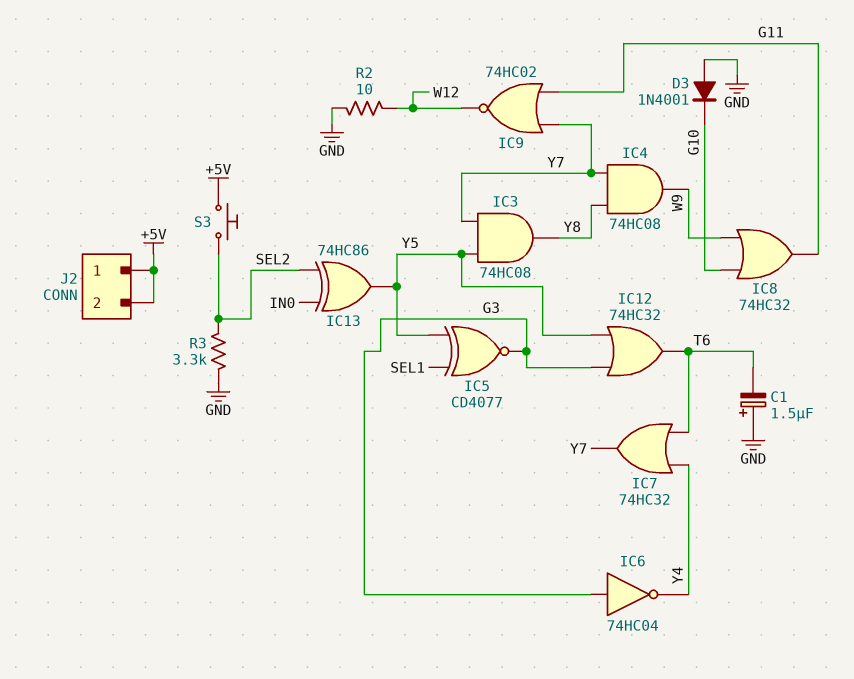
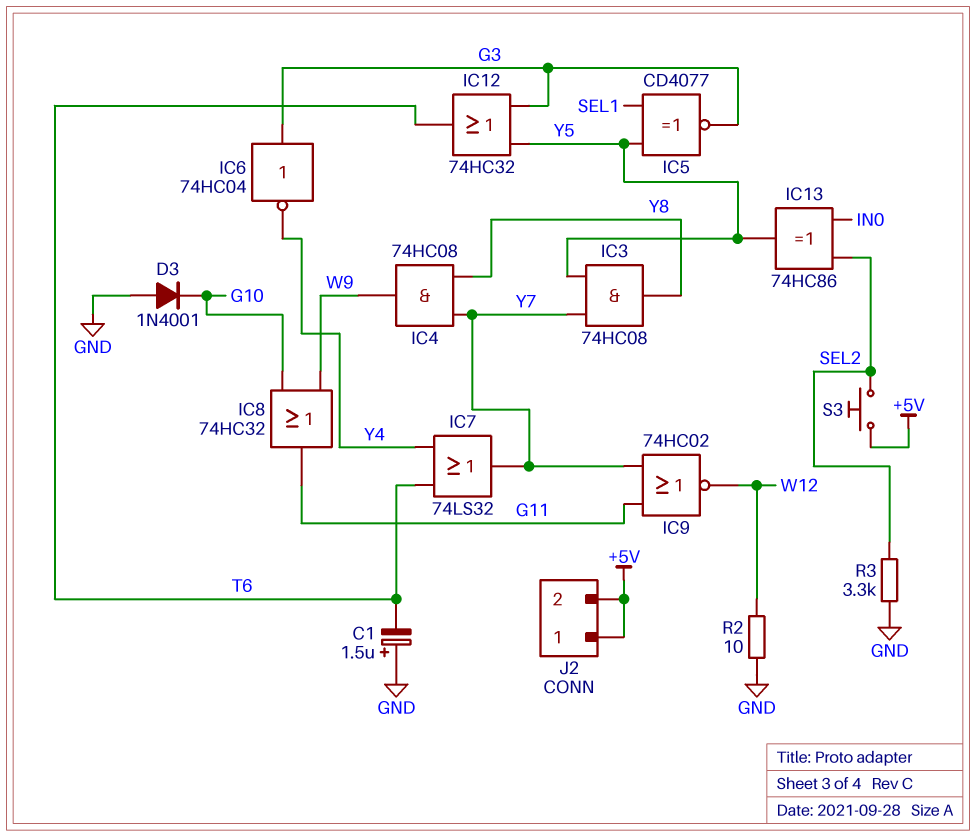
IC7: OR 74HC32 (in T6, in Y4, out Y7) -> OR 74LS32 (in T6, in Y4, out Y7)

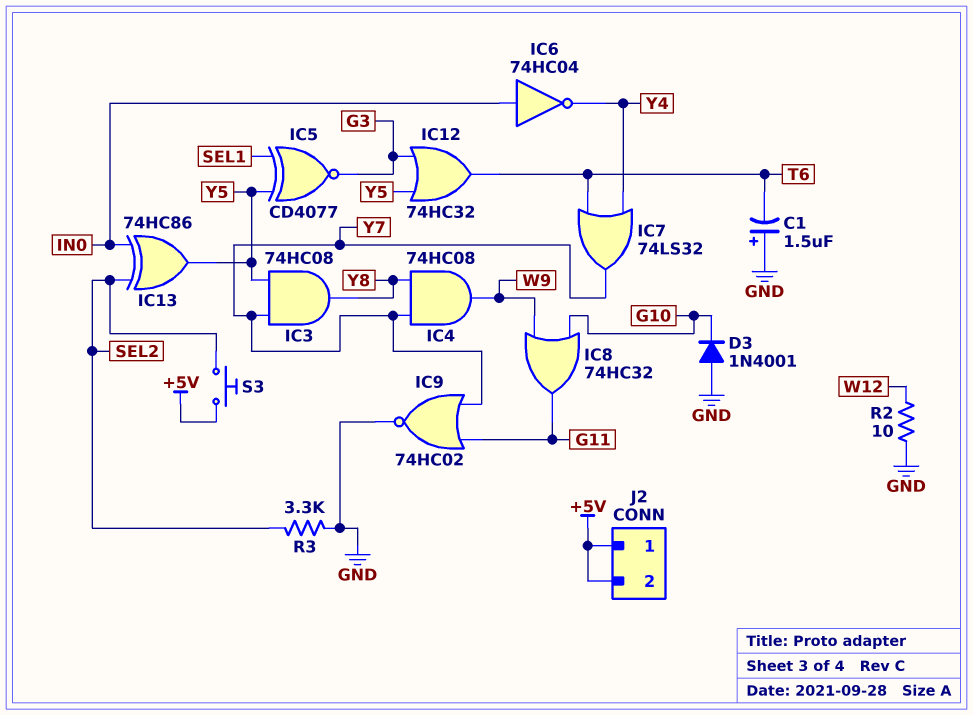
IC6: NOT 74HC04 (in G3, out Y4) -> NOT 74HC04 (in IN0, out Y4)
IC9: NOR 74HC02 (in G11, in Y7, out W12) -> NOR 74HC02 (in G11, in Y7, out GND)

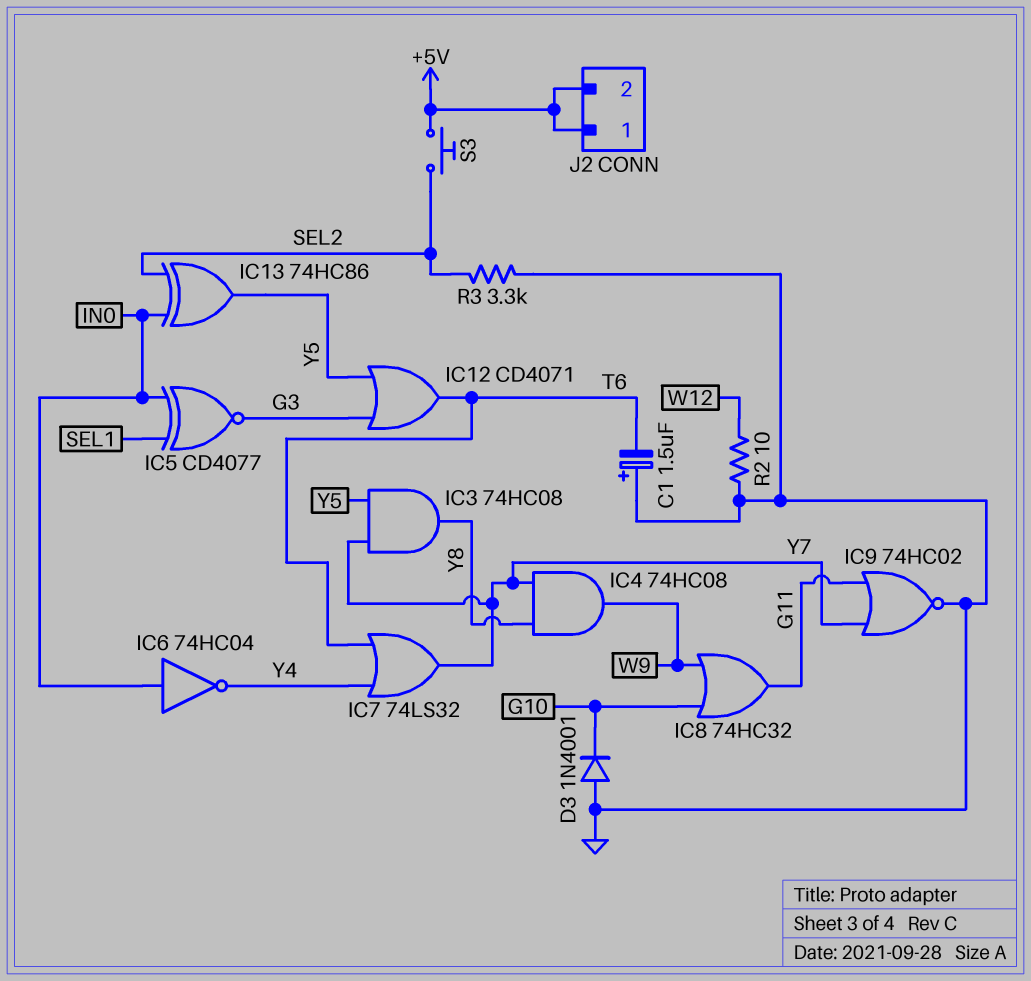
IC5: XNOR CD4077 (in SEL1, in Y5, out G3) -> XNOR CD4077 (in IN0, in SEL1, out G3)
IC12: OR 74HC32 (in G3, in Y5, out T6) -> OR CD4071 (in G3, in Y5, out T6)

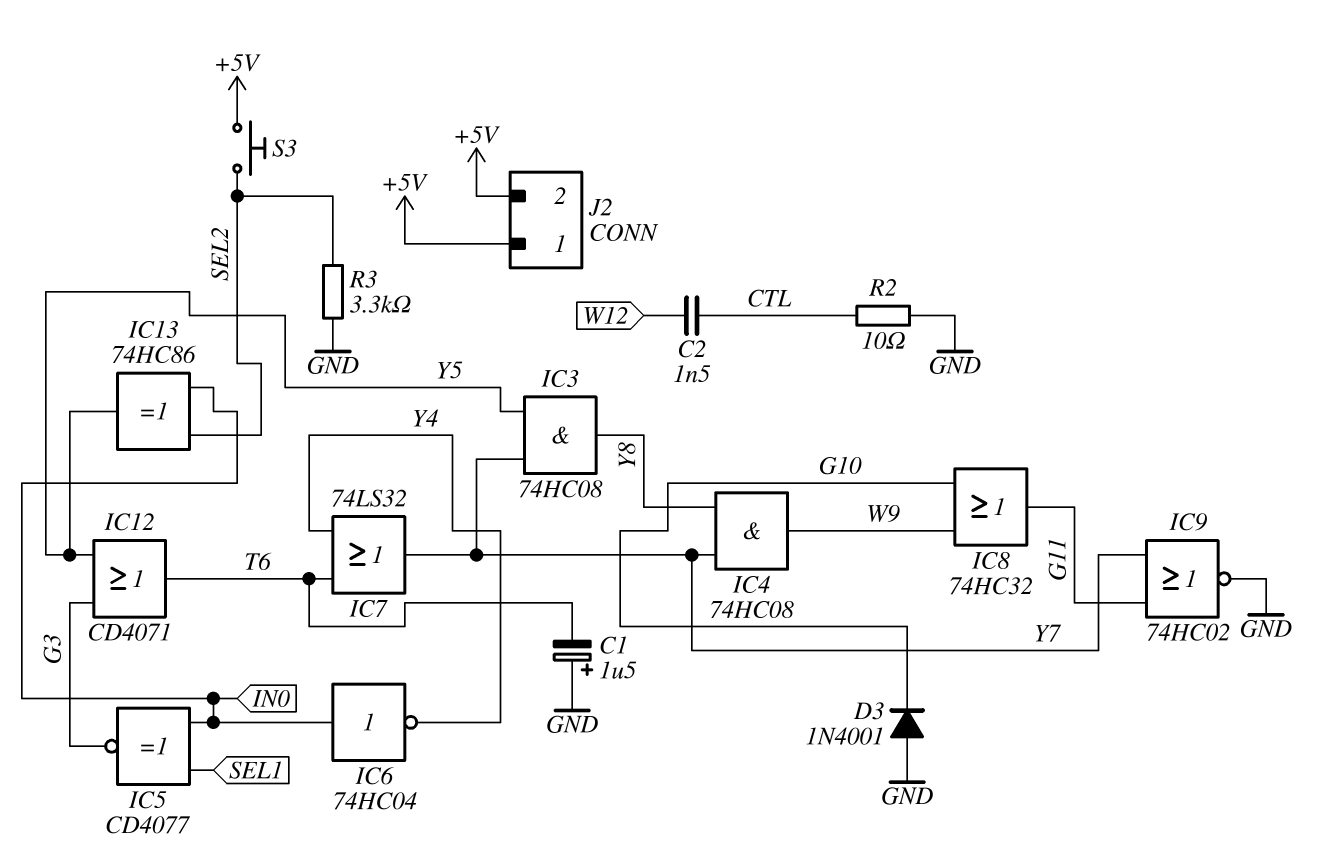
C2: none -> 1.5nF (CTL, W12)
R2: 10 (GND, W12) -> 10 (CTL, GND)

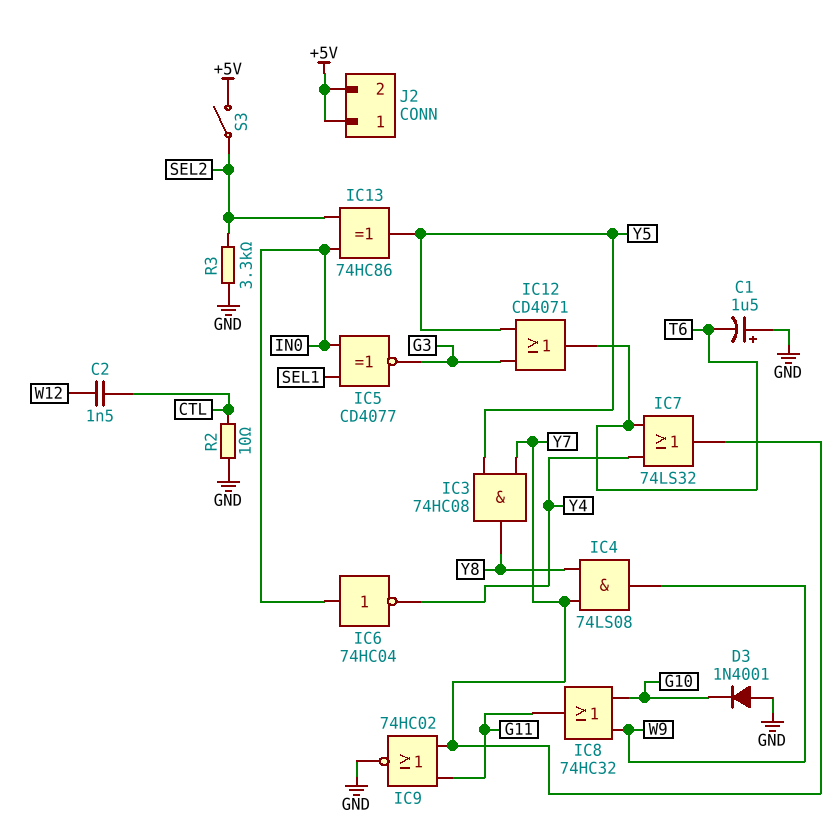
IC4: AND 74HC08 (in Y7, in Y8, out W9) -> AND 74LS08 (in Y7, in Y8, out W9)
S3: button (+5V, SEL2) -> switch (+5V, SEL2)

